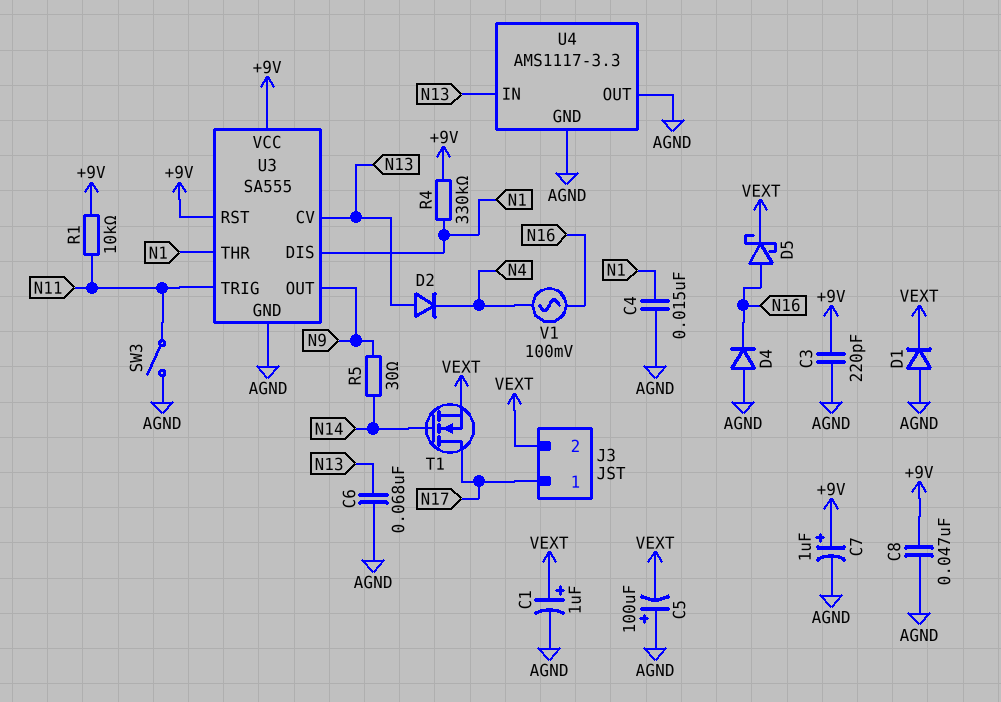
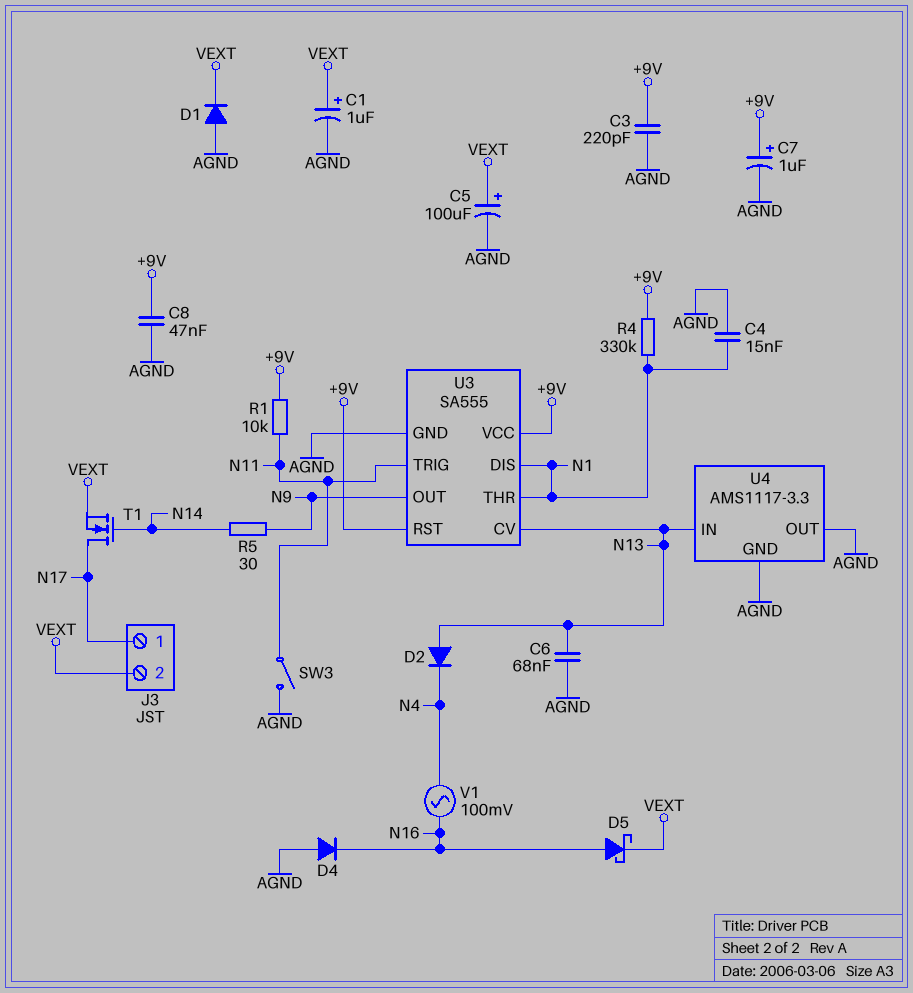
C5: 100uF (plus AGND, minus VEXT) -> 100uF (plus VEXT, minus AGND)

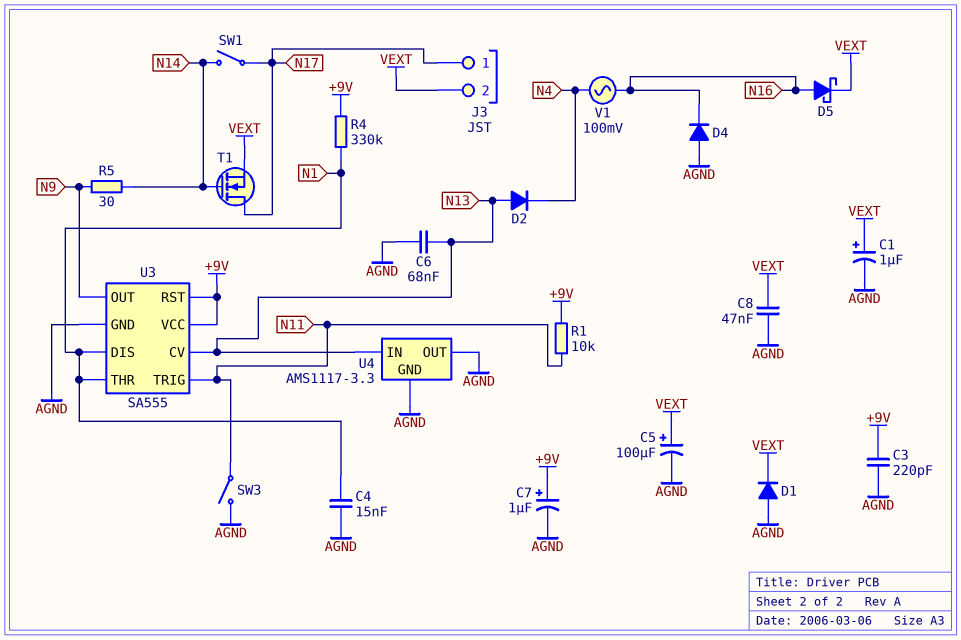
C8: 47nF (+9V, AGND) -> 47nF (AGND, VEXT)
SW1: none -> switch (N14, N17)

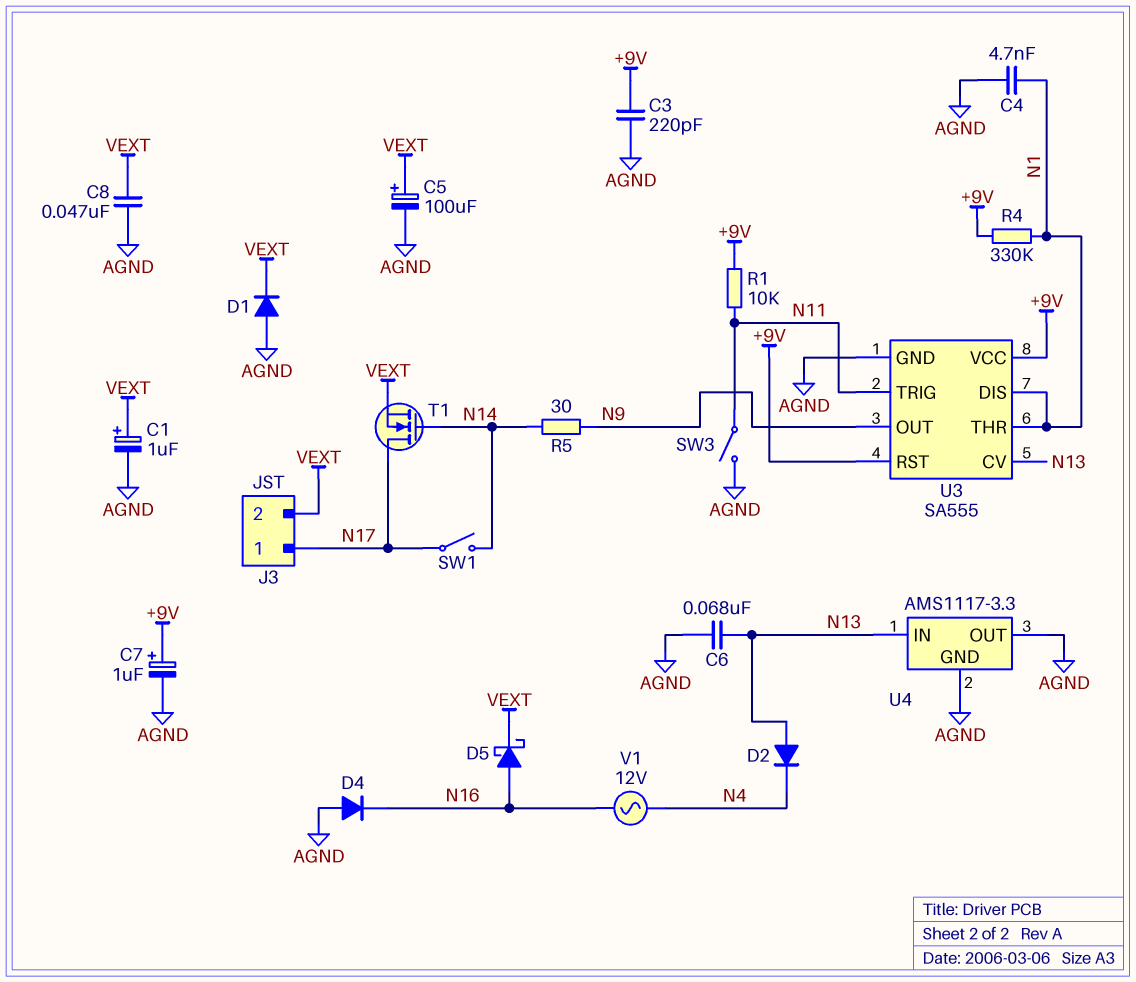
C4: 15nF (AGND, N1) -> 4.7nF (AGND, N1)
V1: AC 100mV (N4, N16) -> AC 12V (N4, N16)

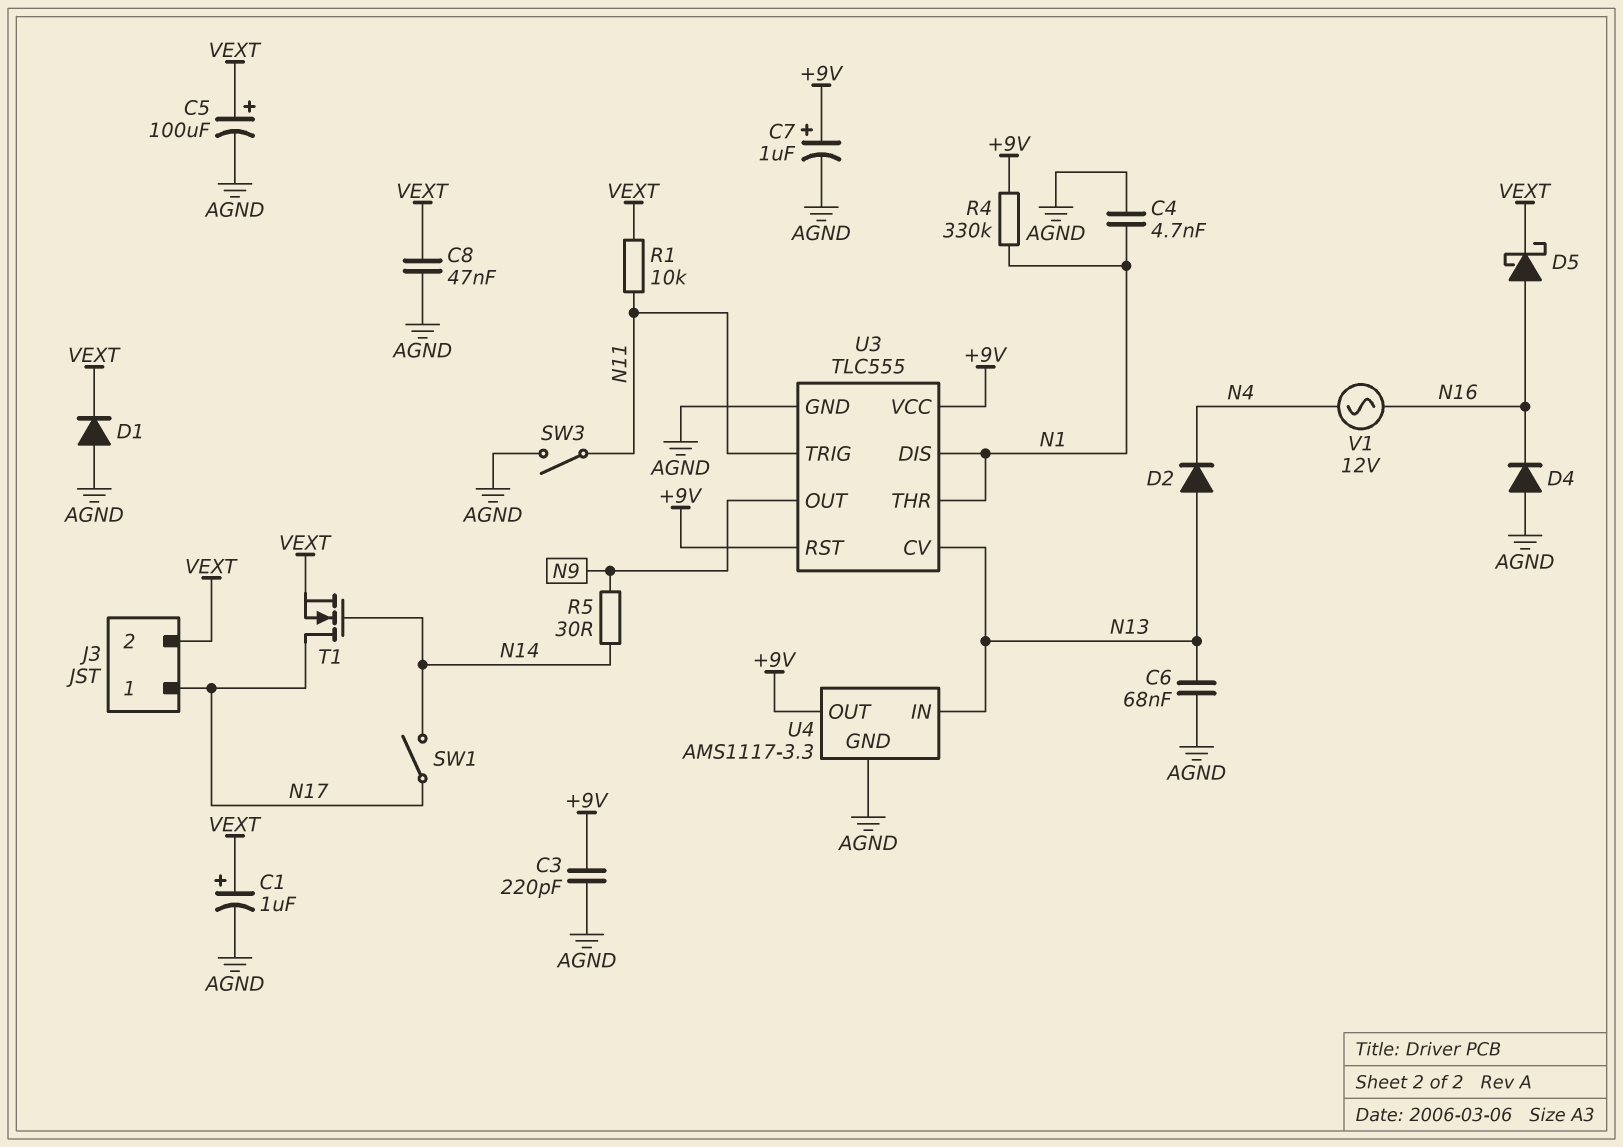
R1: 10k (+9V, N11) -> 10k (N11, VEXT)
U3: SA555 -> TLC555
U4 pin OUT: AGND -> +9V

